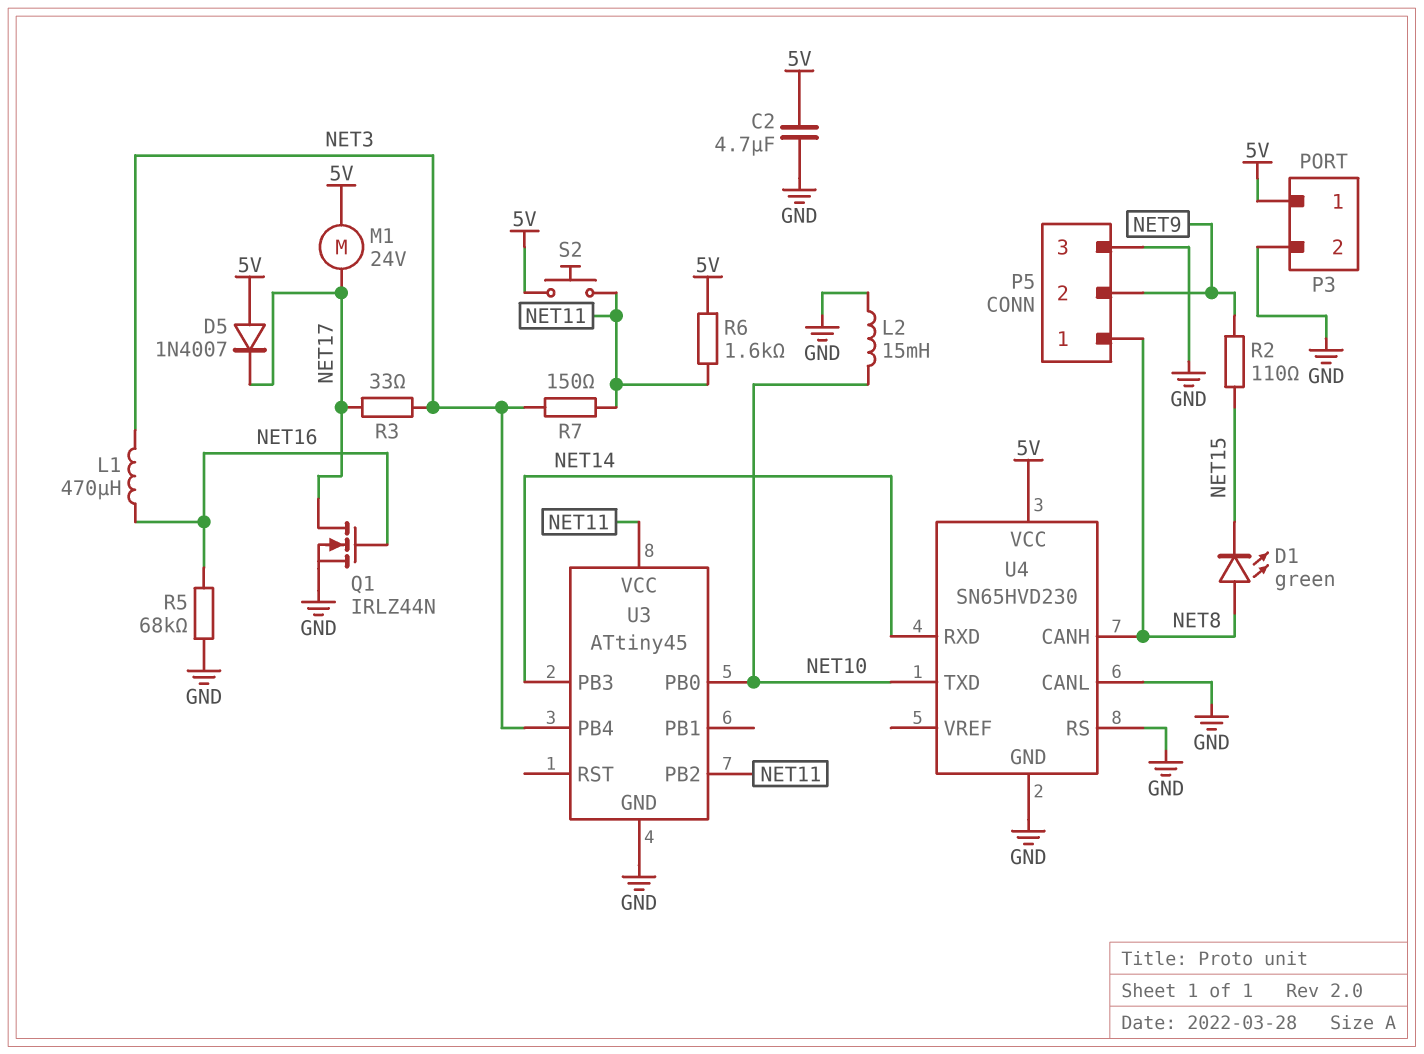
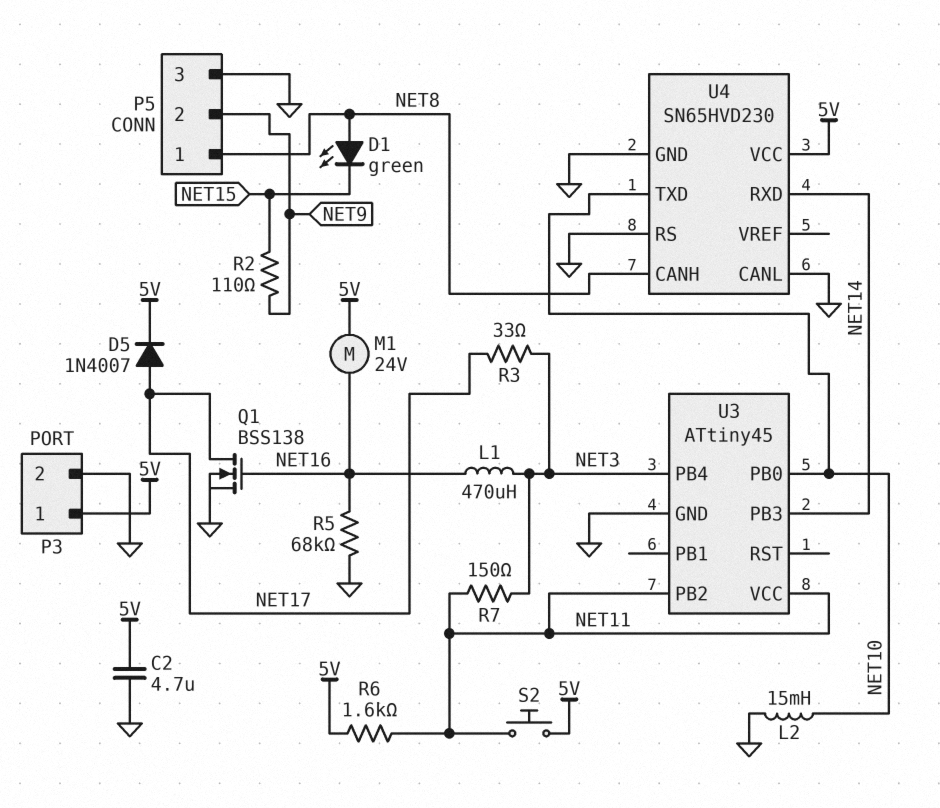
D5: diode 1N4007 (A 5V, K NET17) -> diode 1N4007 (A NET17, K 5V)
M1: motor 24V (5V, NET17) -> motor 24V (5V, NET16)
Q1: NMOS IRLZ44N (G NET16, D NET17, S GND) -> NMOS BSS138 (G NET16, D NET17, S GND)

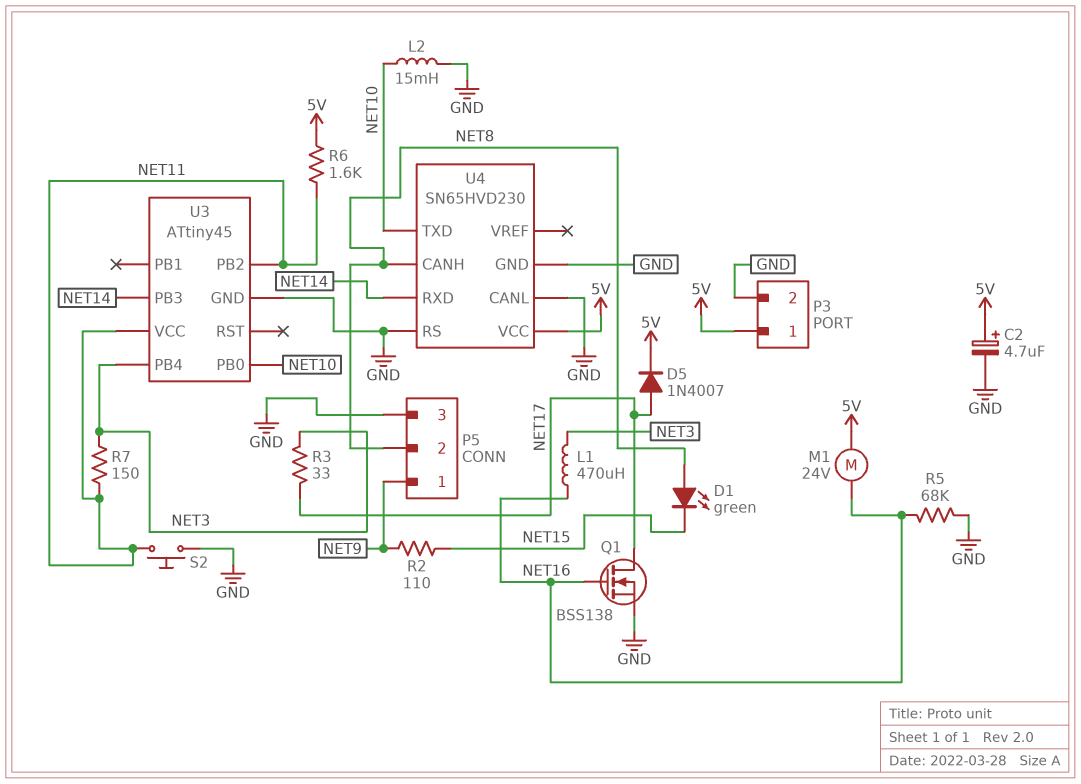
C2: 4.7uF (5V, GND) -> 4.7uF (plus 5V, minus GND)
P5 pin 1: NET8 -> NET9
P5 pin 2: NET9 -> NET8
S2: button (5V, NET11) -> button (GND, NET11)

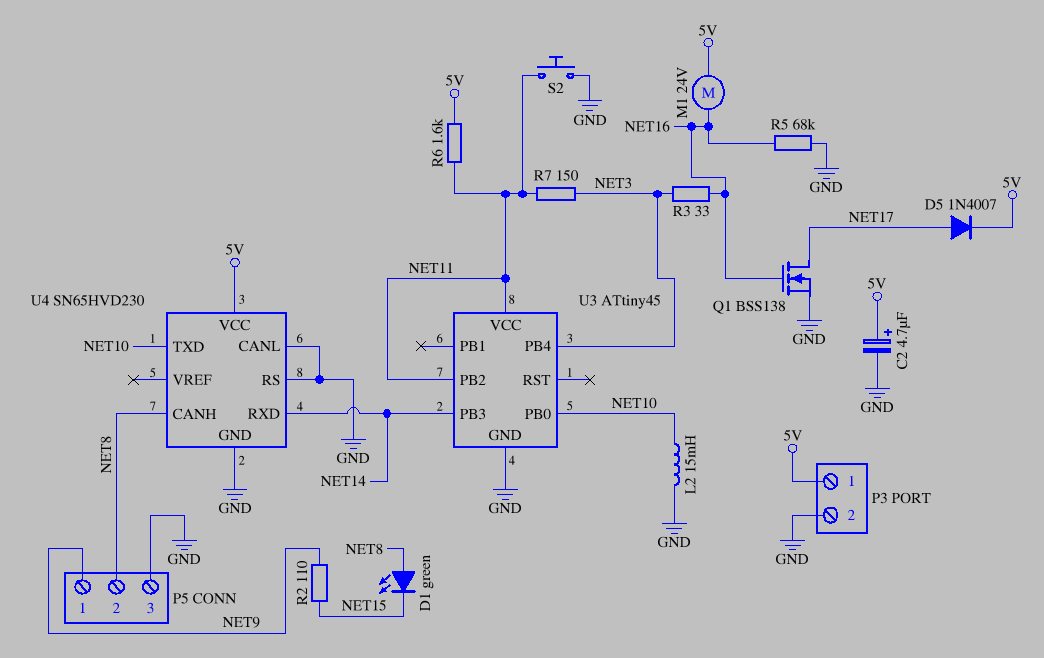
L1: 470uH (NET3, NET16) -> none
R3: 33 (NET3, NET17) -> 33 (NET3, NET16)

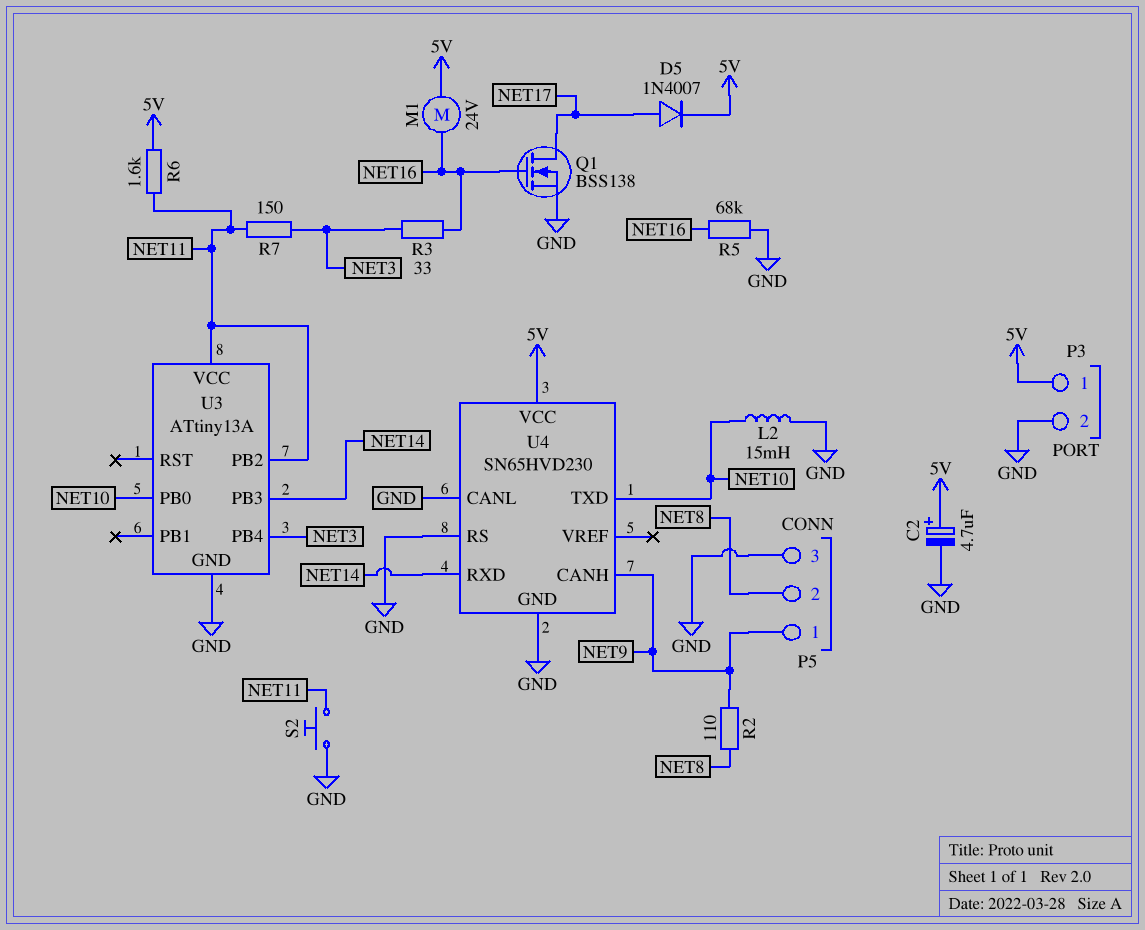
D1: LED green (A NET8, K NET15) -> none
R2: 110 (NET9, NET15) -> 110 (NET8, NET9)
U3: ATtiny45 -> ATtiny13A
U4 pin CANH: NET8 -> NET9

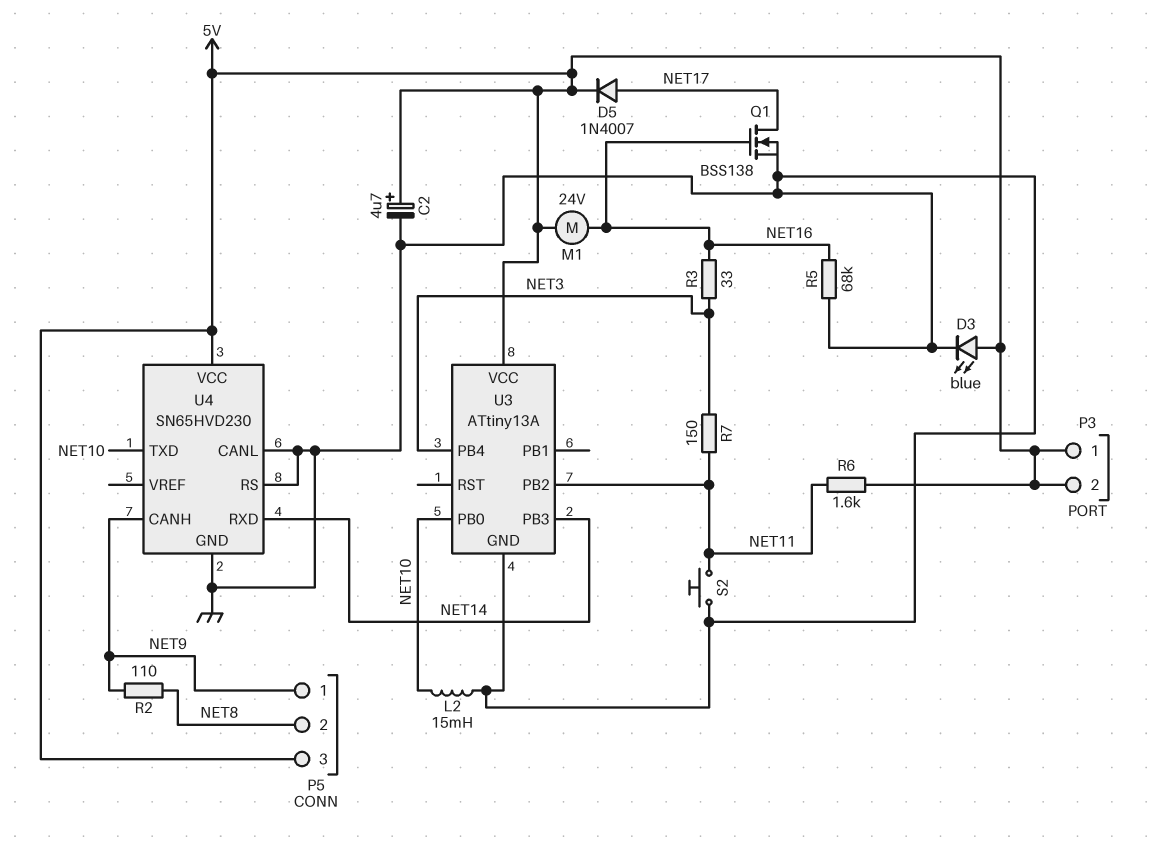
D3: none -> LED blue (A 5V, K GND)
P3 pin 2: GND -> 5V
P5 pin 3: GND -> 5V
U3 pin VCC: NET11 -> 5V

